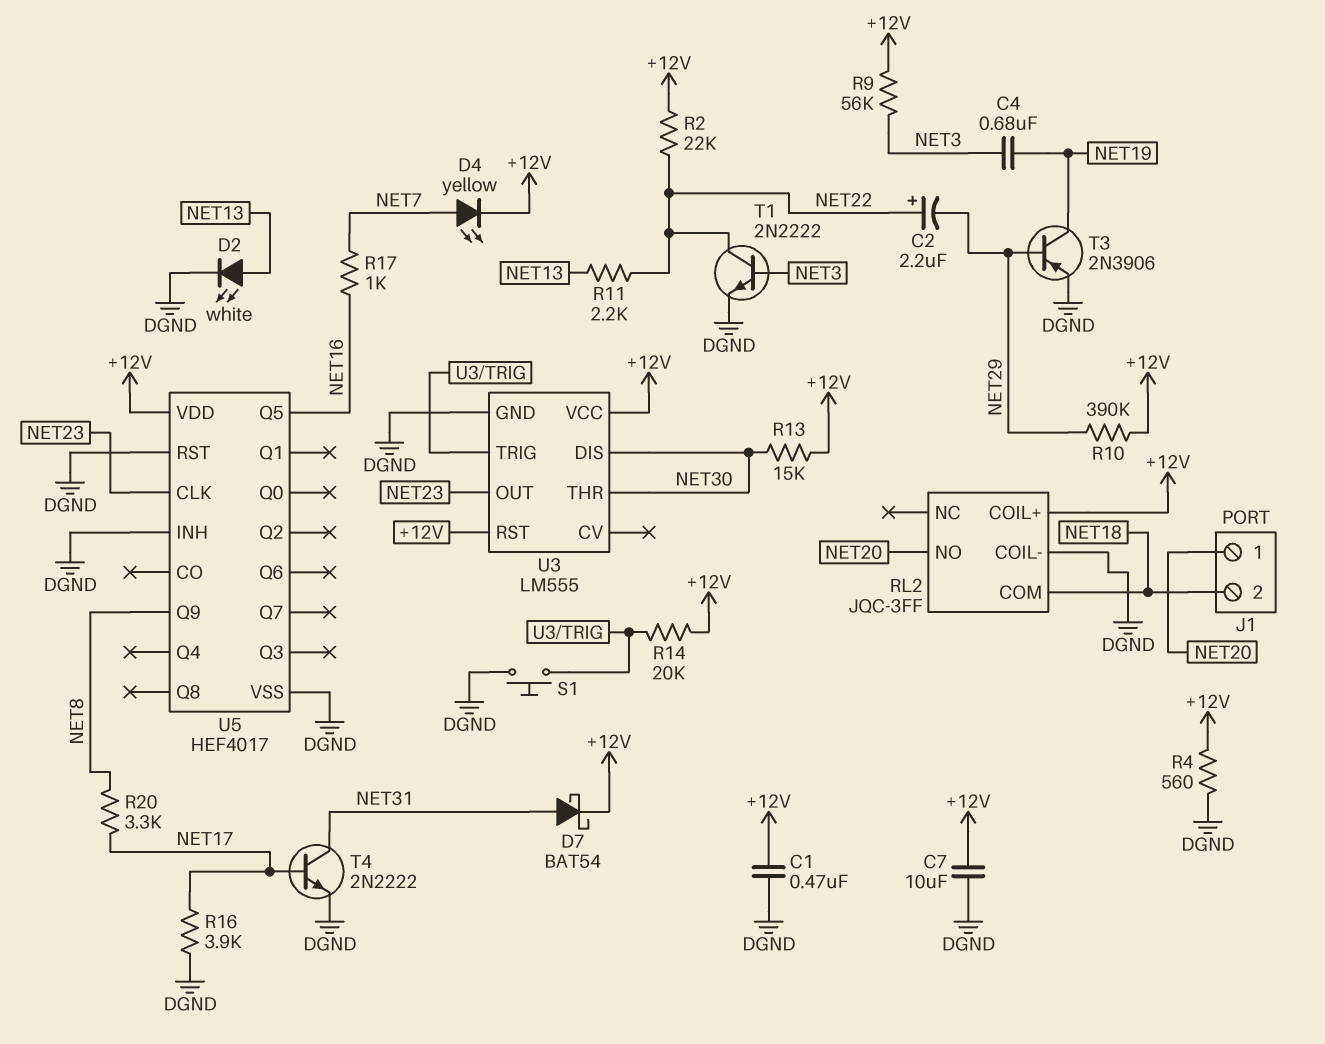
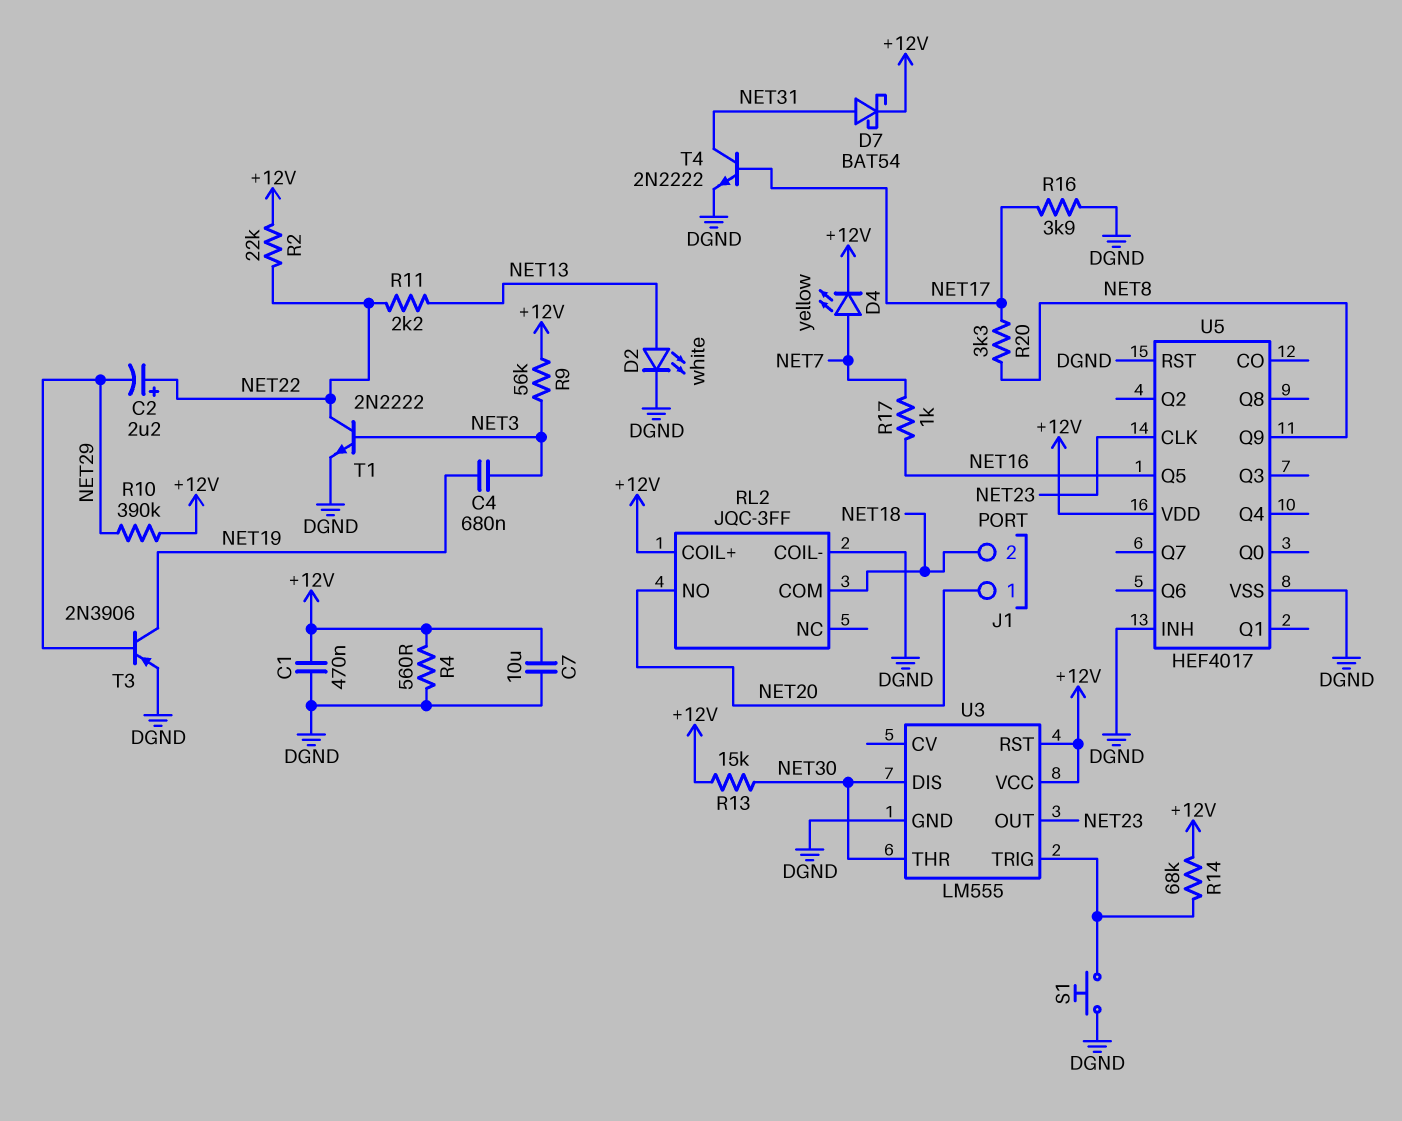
R14: 20k (+12V, U3/TRIG) -> 68k (+12V, U3/TRIG)

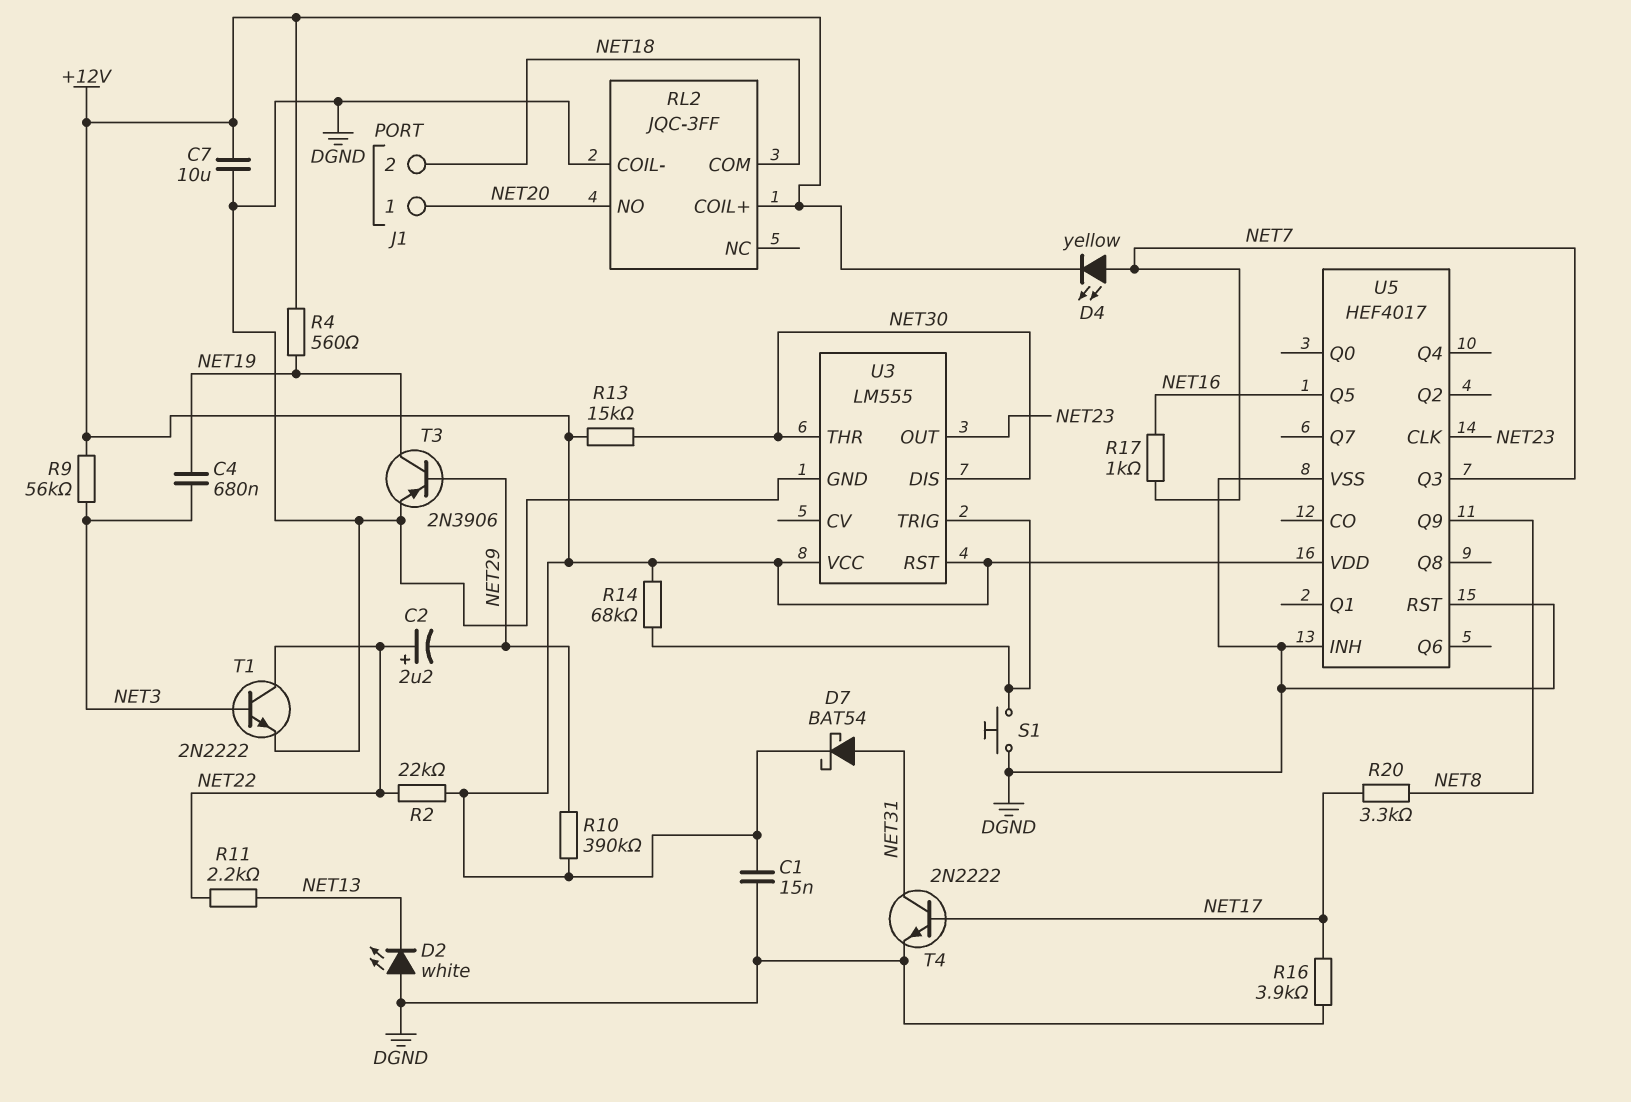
C1: 470nF (+12V, DGND) -> 15nF (+12V, DGND)
D2: LED white (A NET13, K DGND) -> LED white (A DGND, K NET13)
R4: 560 (+12V, DGND) -> 560 (+12V, NET19)
U5 pin Q3: none -> NET7

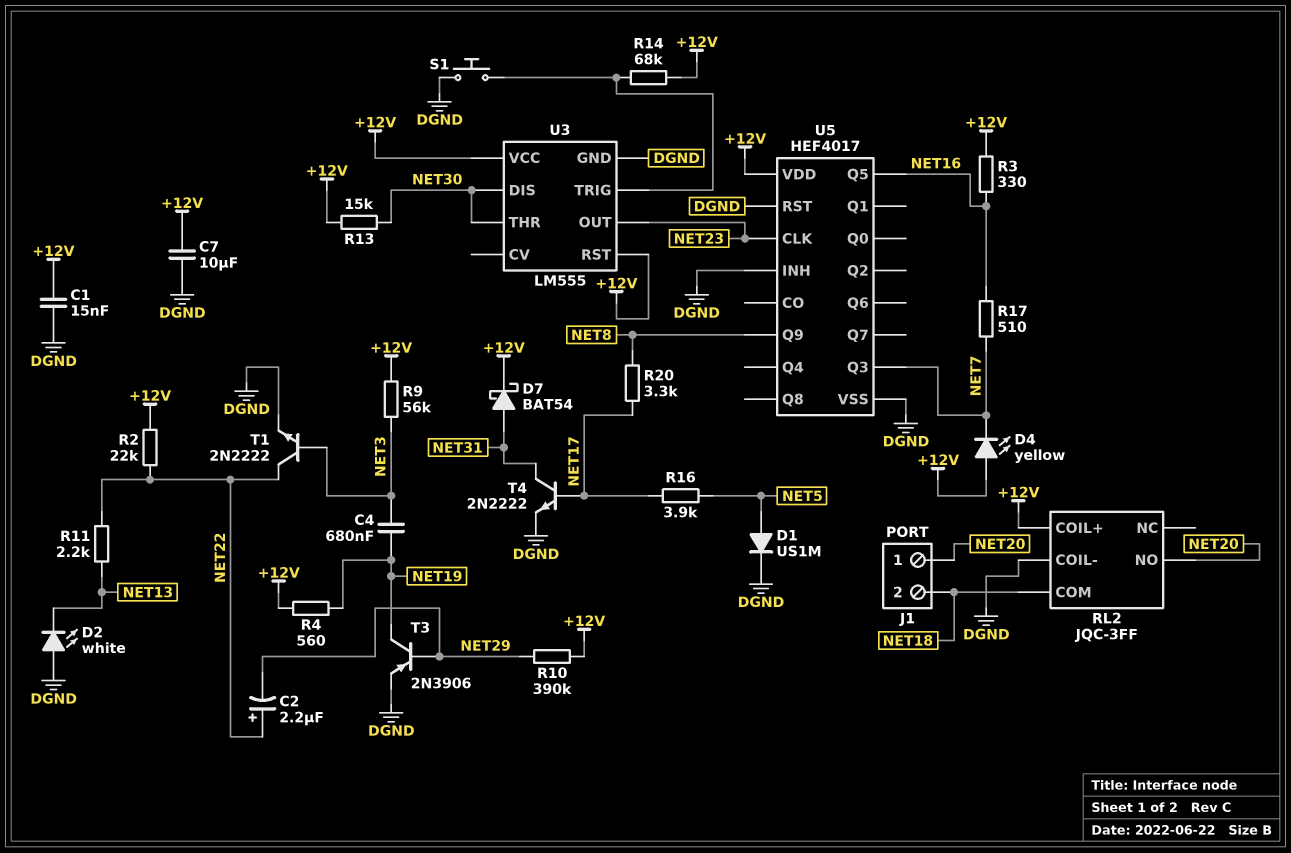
D1: none -> diode US1M (A NET5, K DGND)
D4: LED yellow (A NET7, K +12V) -> LED yellow (A +12V, K NET7)
R3: none -> 330 (+12V, NET16)
R16: 3.9k (DGND, NET17) -> 3.9k (NET5, NET17)
R17: 1k (NET7, NET16) -> 510 (NET7, NET16)

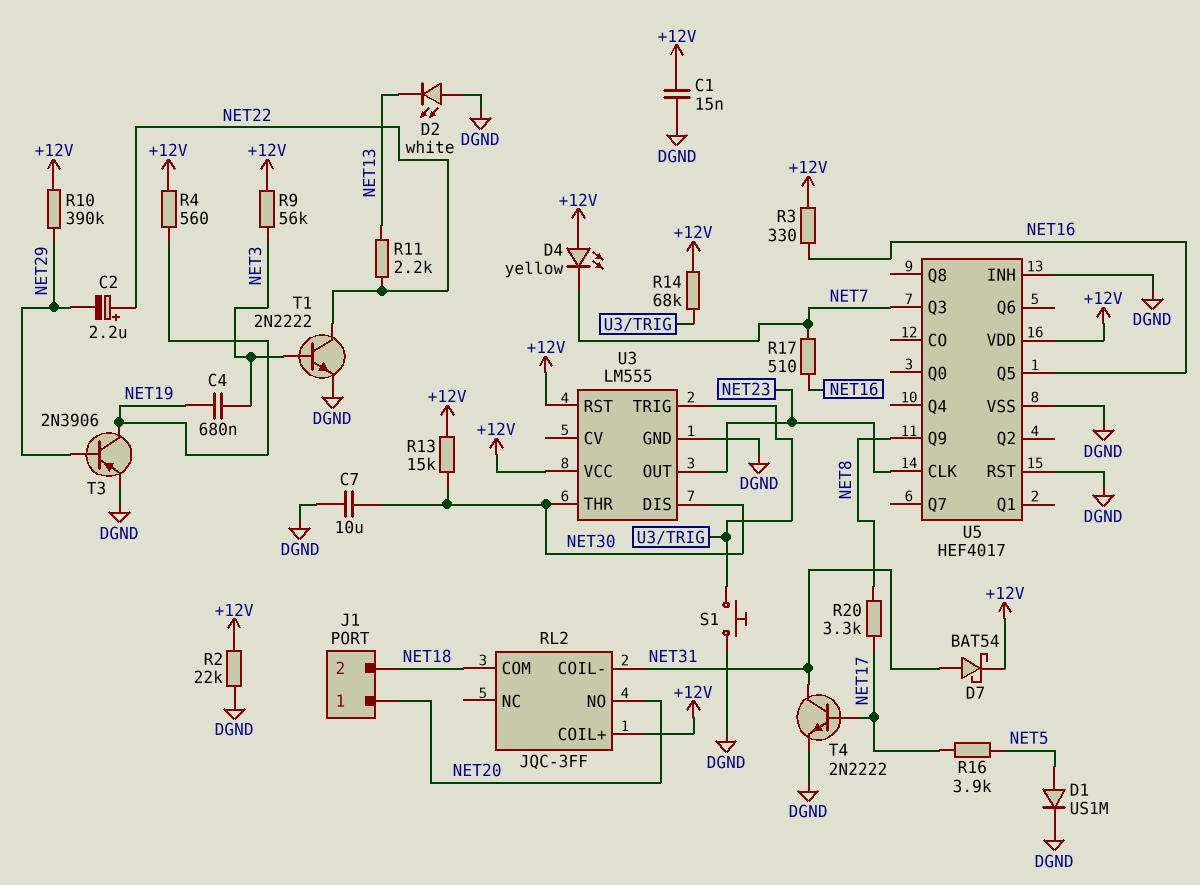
C7: 10uF (+12V, DGND) -> 10uF (DGND, NET30)
R2: 22k (+12V, NET22) -> 22k (+12V, DGND)
RL2 pin COIL-: DGND -> NET31

